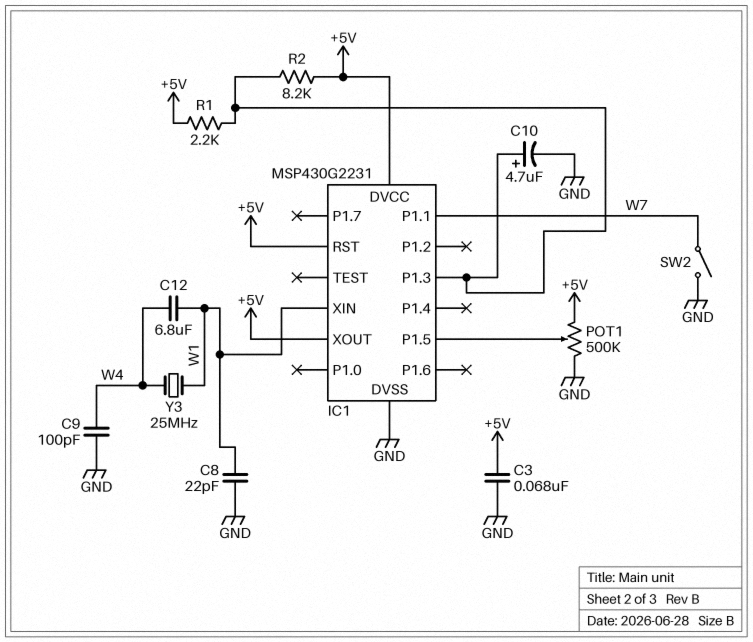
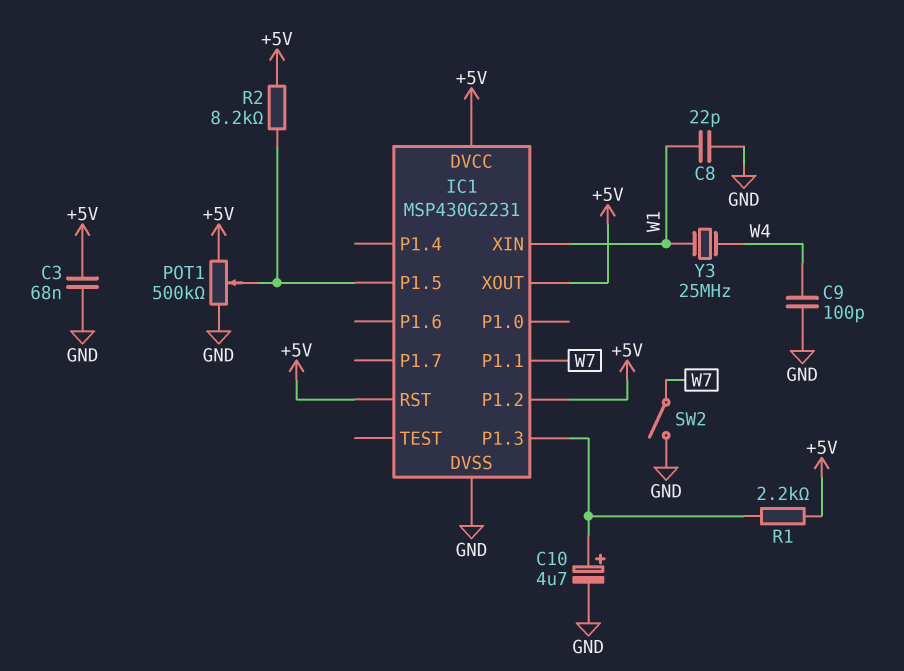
C12: 6.8uF (W1, W4) -> none
IC1 pin P1.2: none -> +5V
R2: 8.2k (+5V, IC1/P1.3) -> 8.2k (+5V, IC1/P1.5)

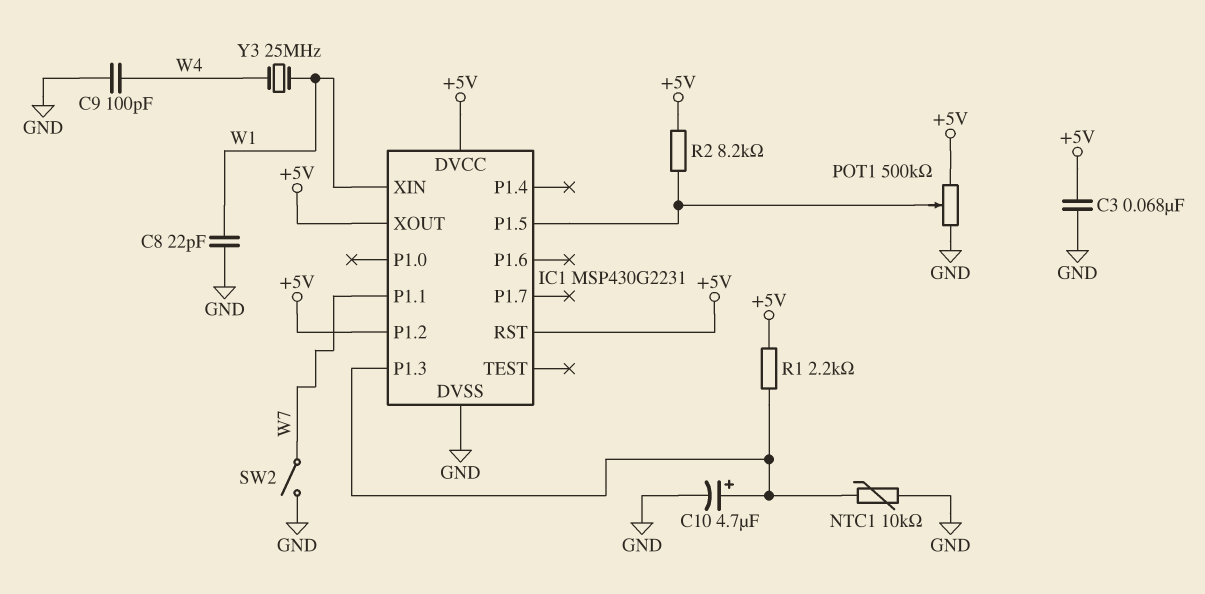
NTC1: none -> 10k (GND, IC1/P1.3)

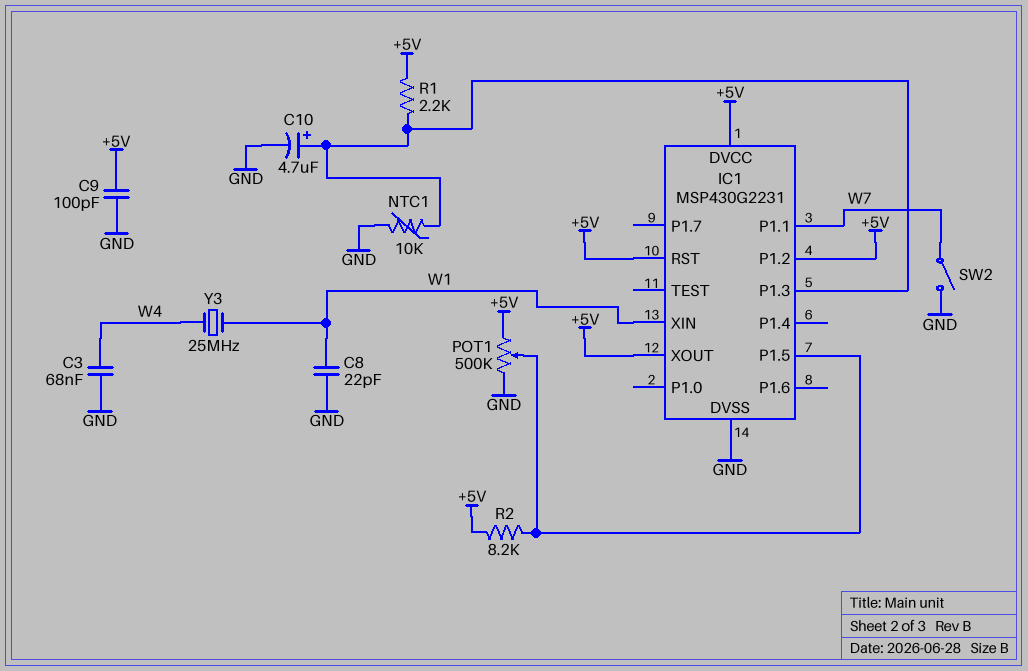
C3: 68nF (+5V, GND) -> 68nF (GND, W4)
C9: 100pF (GND, W4) -> 100pF (+5V, GND)

